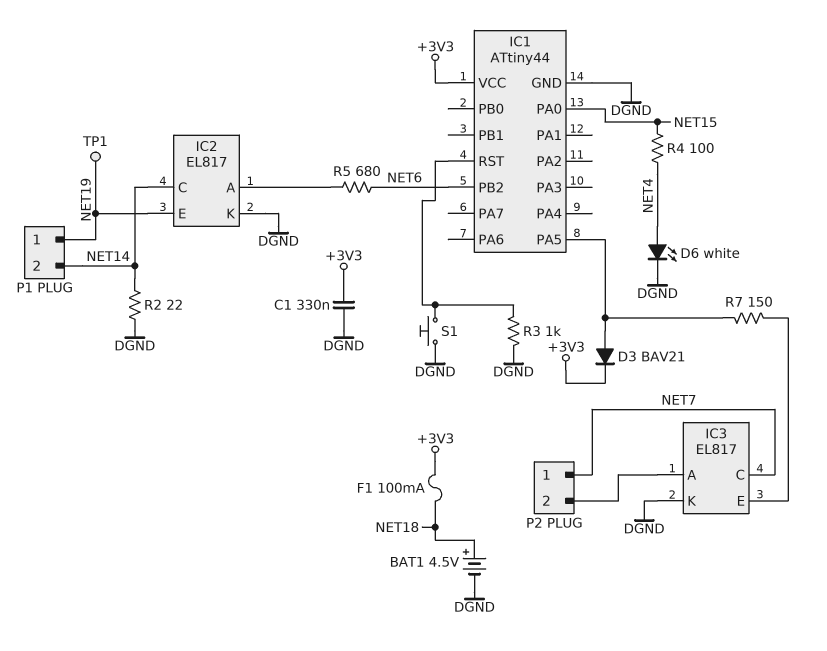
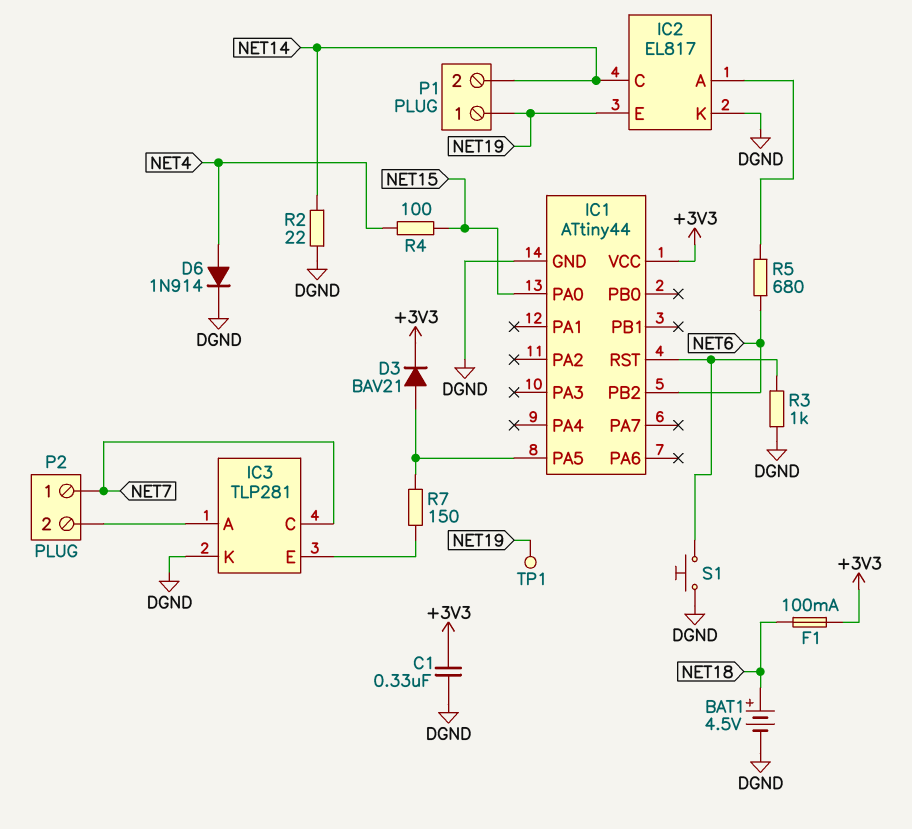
D6: LED white (A NET4, K DGND) -> diode 1N914 (A NET4, K DGND)
IC3: EL817 -> TLP281

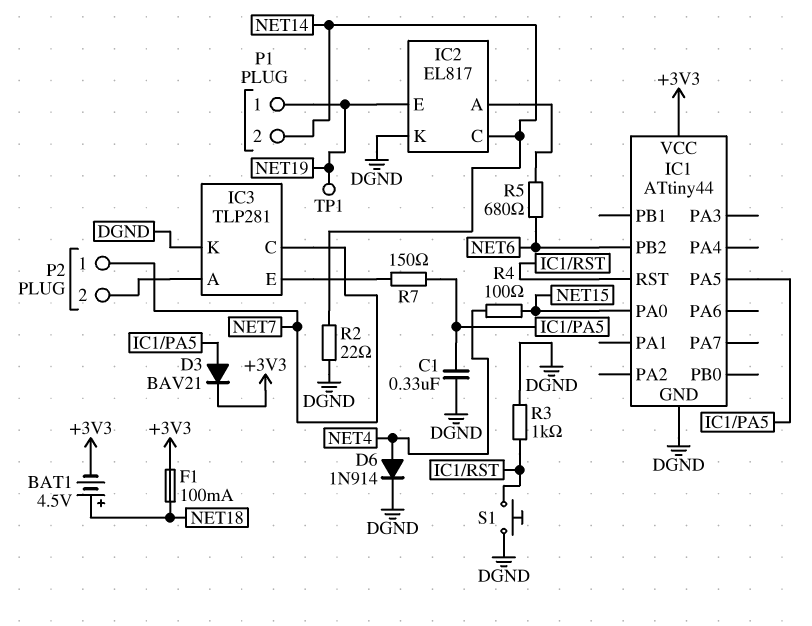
BAT1: 4.5V (plus NET18, minus DGND) -> 4.5V (plus NET18, minus +3V3)
C1: 330nF (+3V3, DGND) -> 330nF (DGND, IC1/PA5)

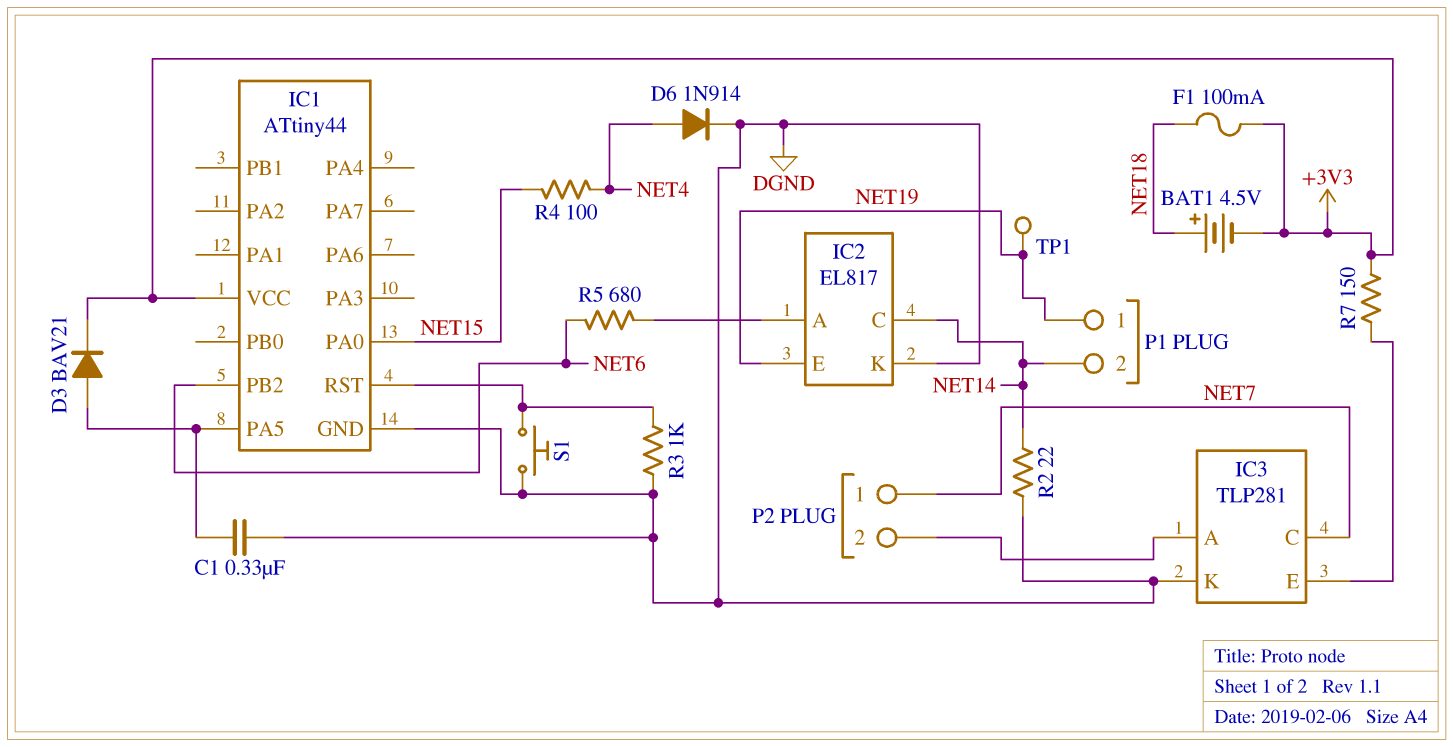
R7: 150 (IC1/PA5, IC3/E) -> 150 (+3V3, IC3/E)

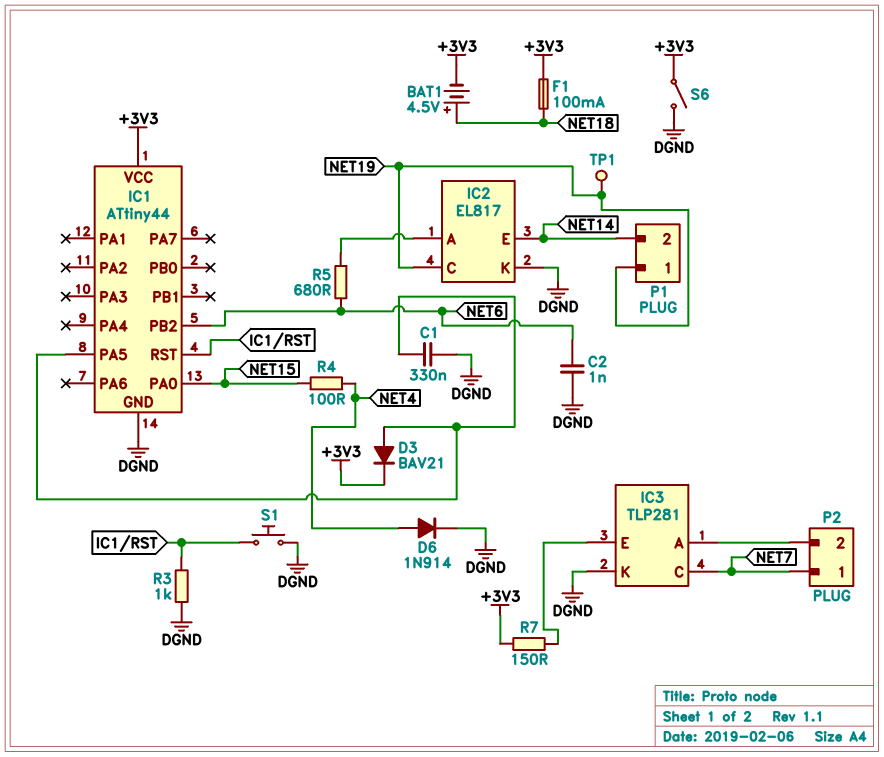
C2: none -> 1nF (DGND, NET6)
IC2 pin C: NET14 -> NET19
IC2 pin E: NET19 -> NET14
R2: 22 (DGND, NET14) -> none
S6: none -> switch (+3V3, DGND)

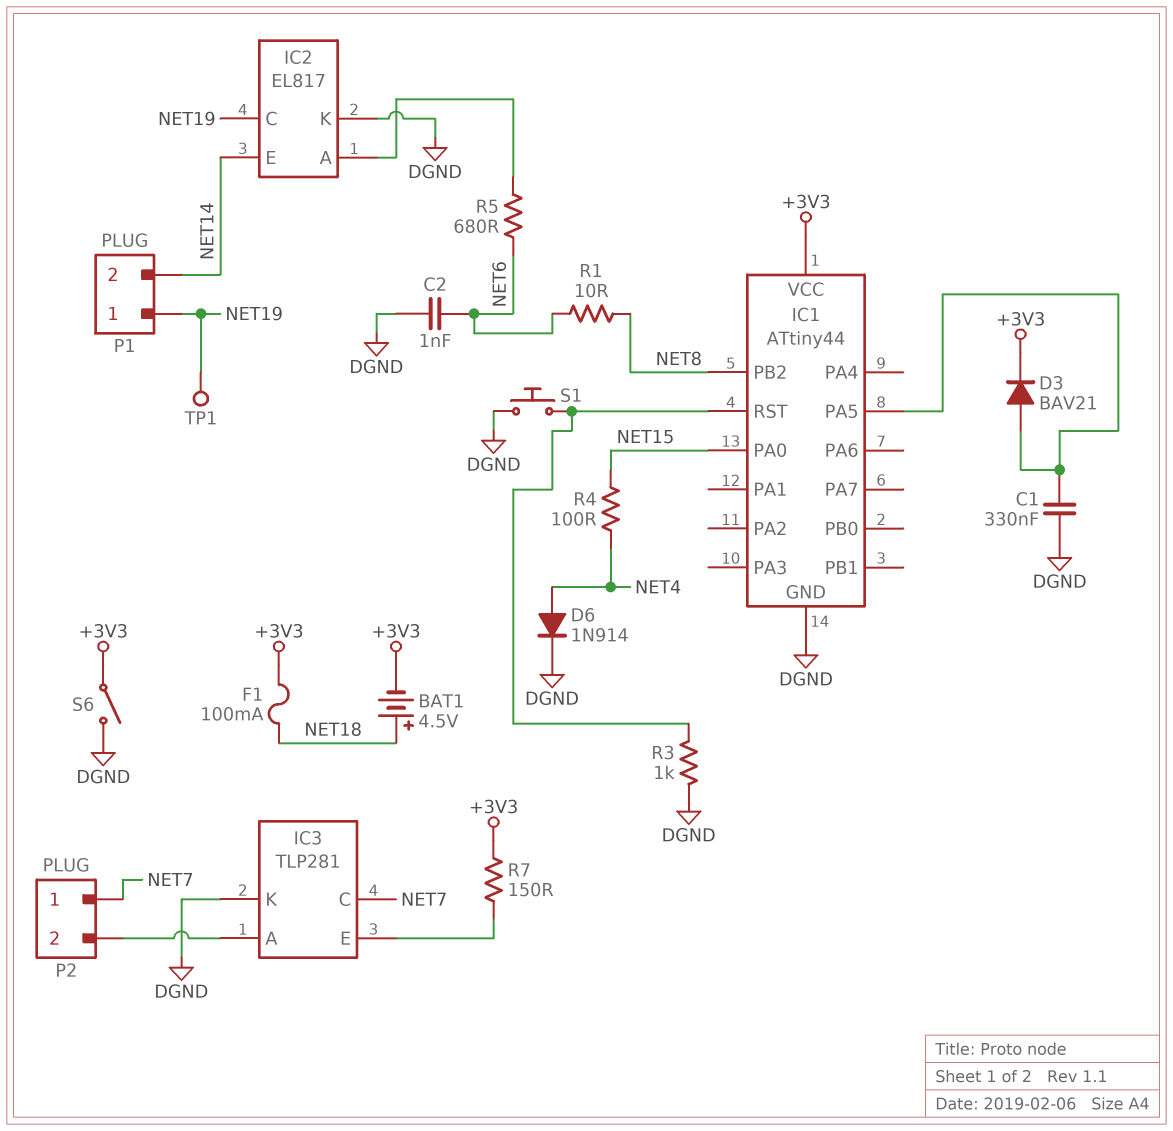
IC1 pin PB2: NET6 -> NET8
R1: none -> 10 (NET6, NET8)

